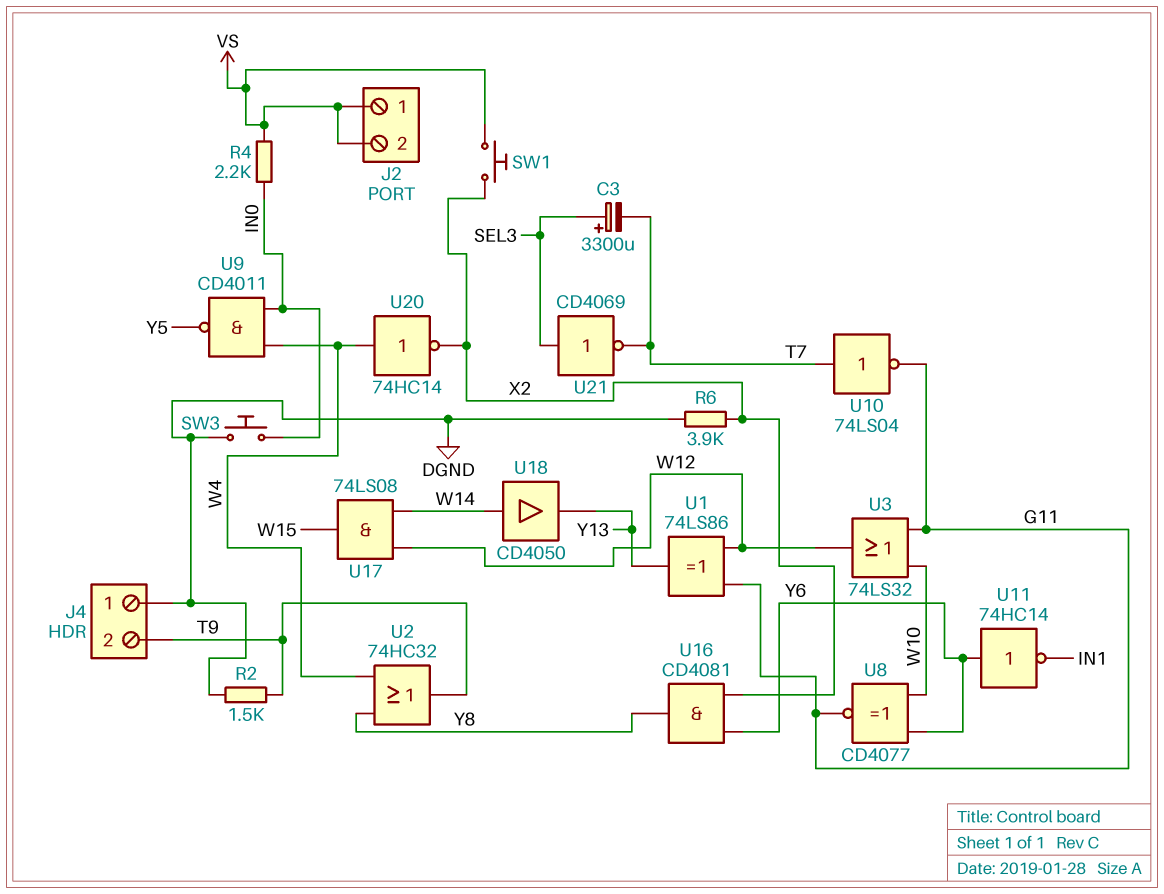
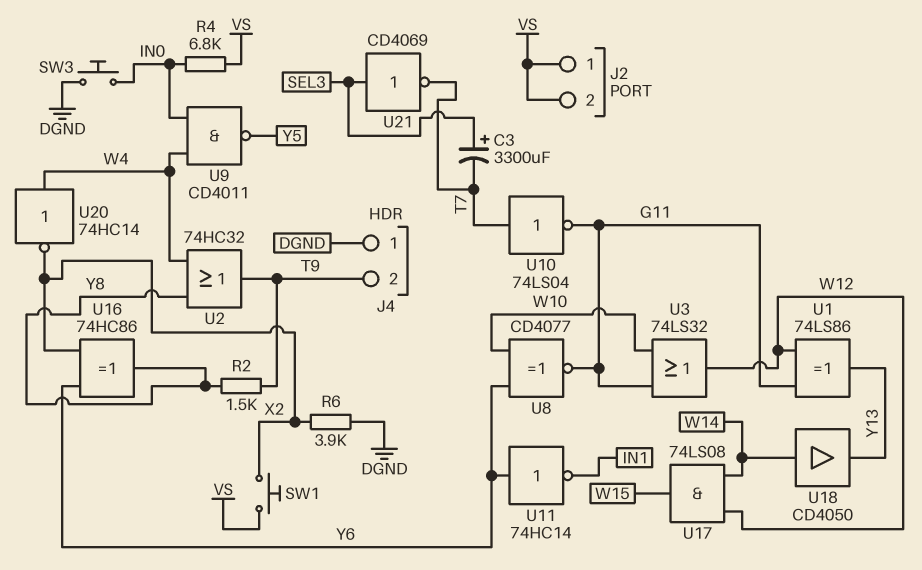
R2: 1.5k (DGND, T9) -> 1.5k (T9, Y8)
R4: 2.2k (IN0, VS) -> 6.8k (IN0, VS)
U16: AND CD4081 (in X2, in Y6, out Y8) -> XOR 74HC86 (in X2, in Y6, out Y8)

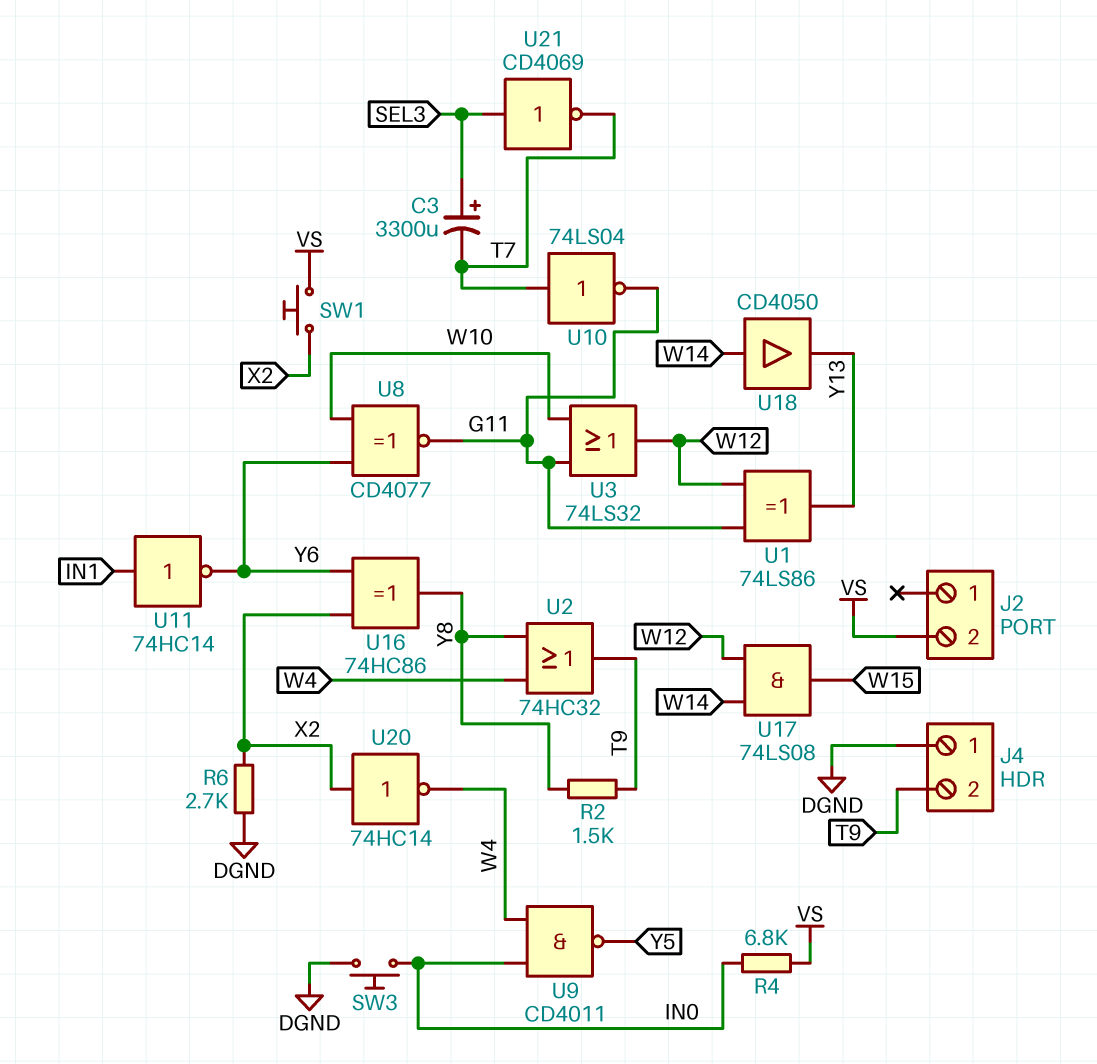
J2 pin 1: VS -> none
R6: 3.9k (DGND, X2) -> 2.7k (DGND, X2)
U11: NOT 74HC14 (in Y6, out IN1) -> NOT 74HC14 (in IN1, out Y6)
U20: NOT 74HC14 (in W4, out X2) -> NOT 74HC14 (in X2, out W4)

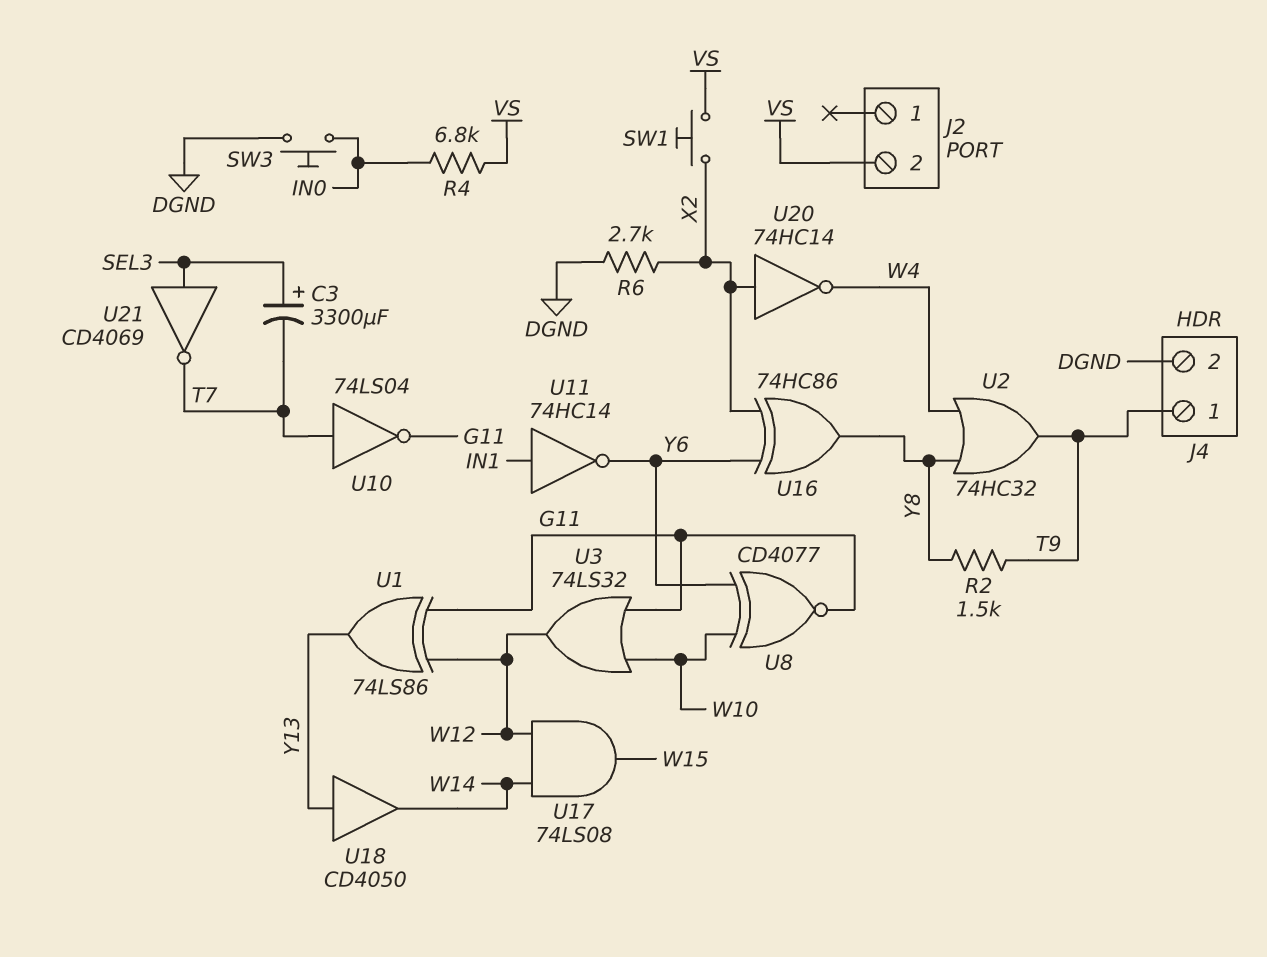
J4 pin 1: DGND -> T9
J4 pin 2: T9 -> DGND
U9: NAND CD4011 (in IN0, in W4, out Y5) -> none
U18: buffer CD4050 (in W14, out Y13) -> buffer CD4050 (in Y13, out W14)

